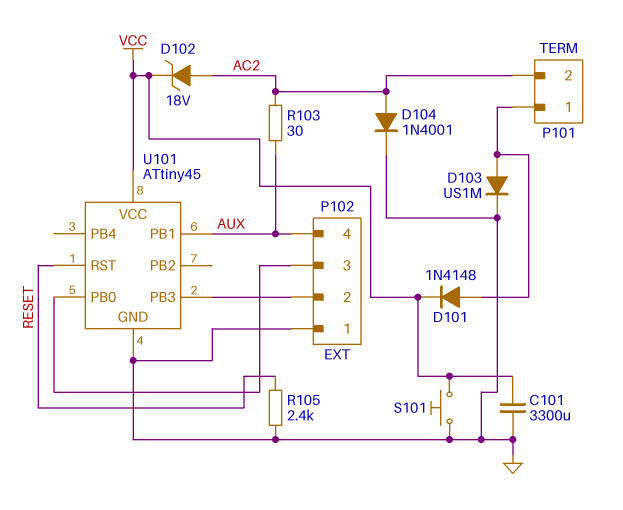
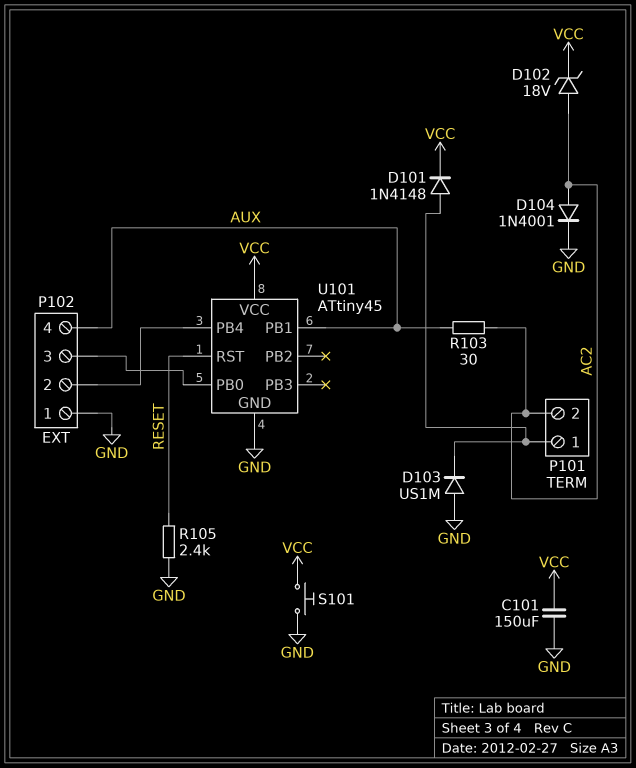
C101: 3300uF (GND, VCC) -> 150uF (GND, VCC)
D103: diode US1M (A P101/1, K GND) -> diode US1M (A GND, K P101/1)
U101 pin PB3: P102/2 -> none
U101 pin PB4: none -> P102/2

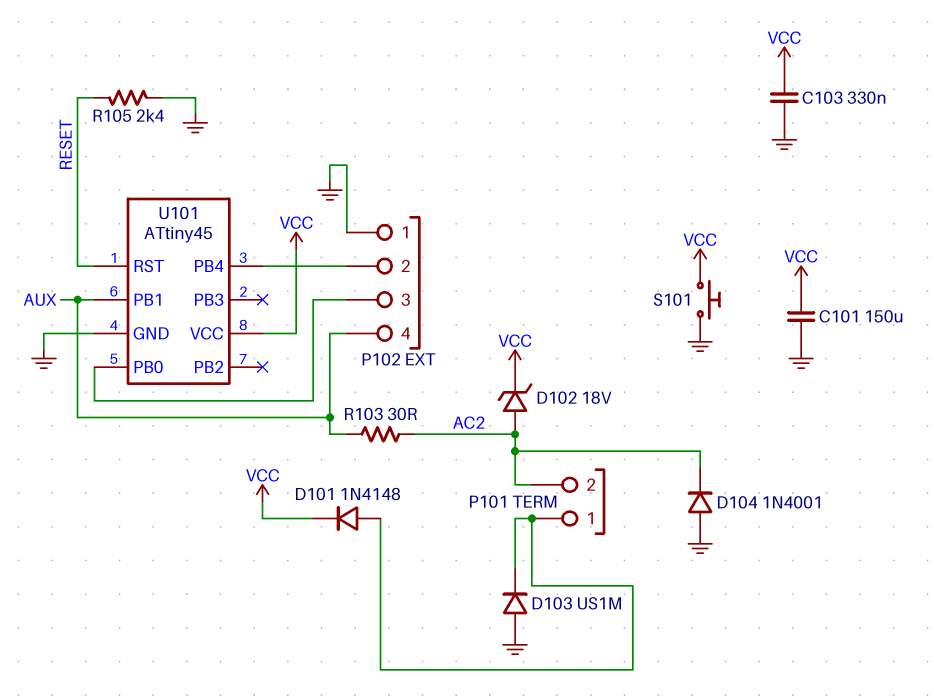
C103: none -> 330nF (GND, VCC)
D104: diode 1N4001 (A AC2, K GND) -> diode 1N4001 (A GND, K AC2)

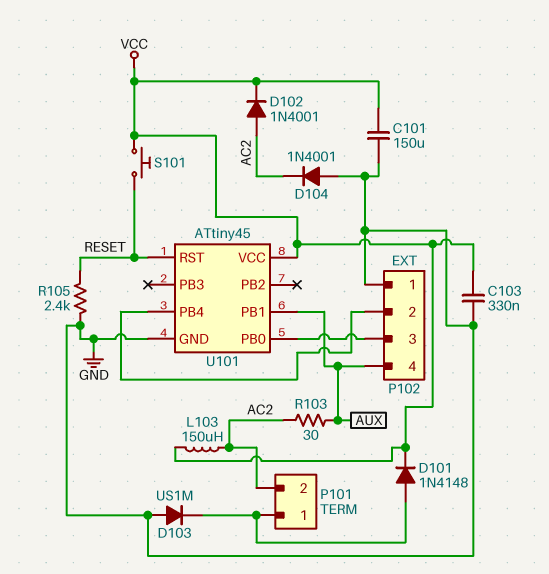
D102: zener 18V (A AC2, K VCC) -> diode 1N4001 (A AC2, K VCC)
L103: none -> 150uH (AC2, VCC)
S101: button (GND, VCC) -> button (RESET, VCC)

